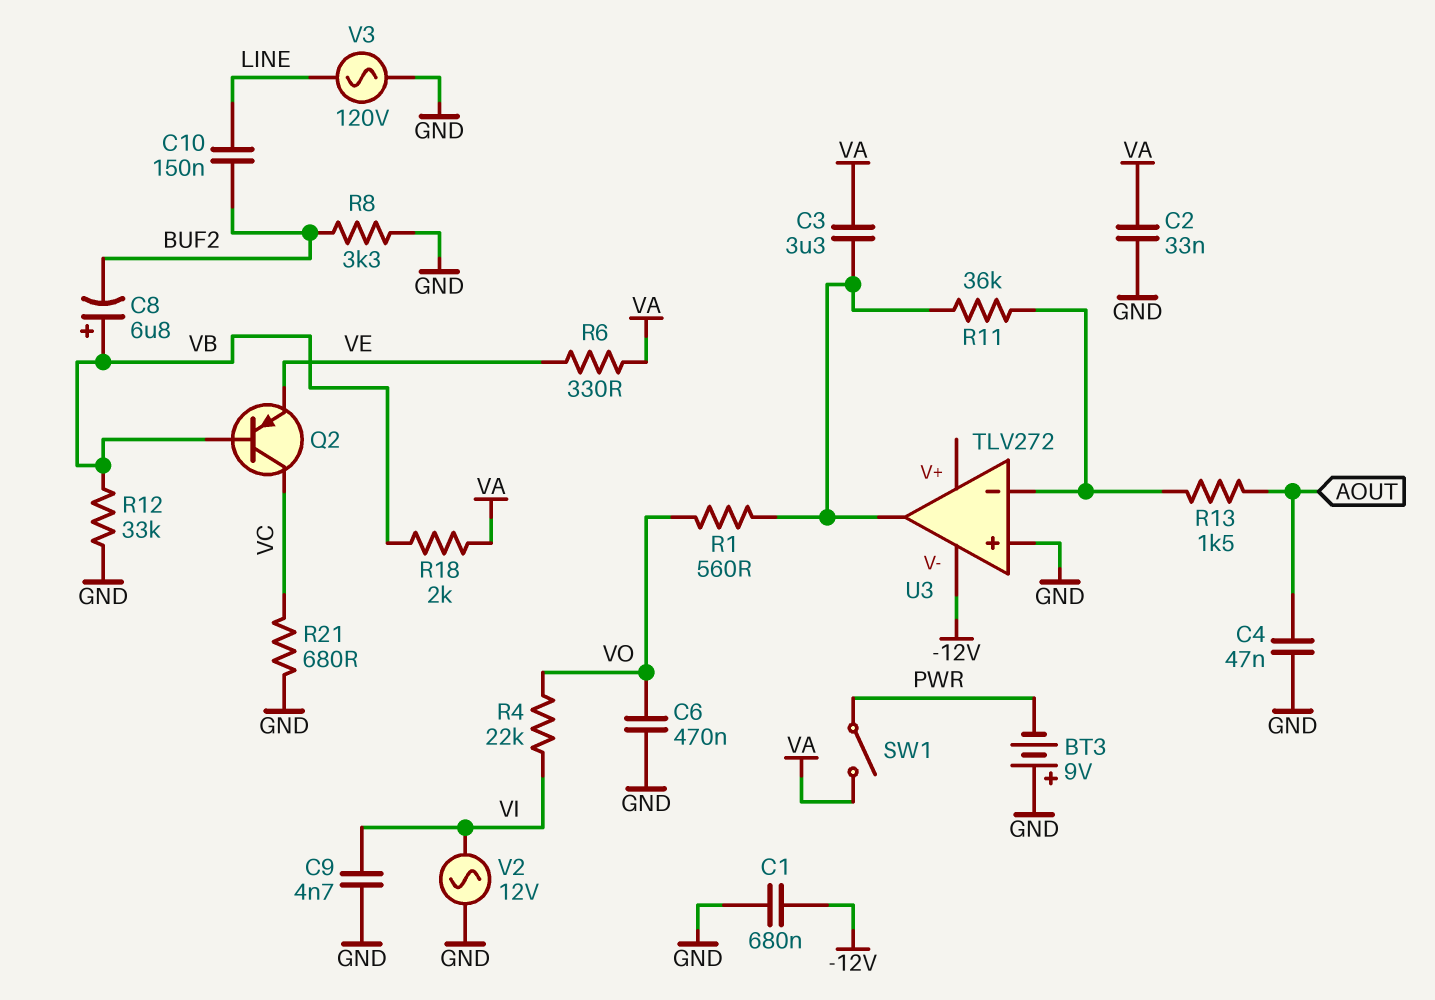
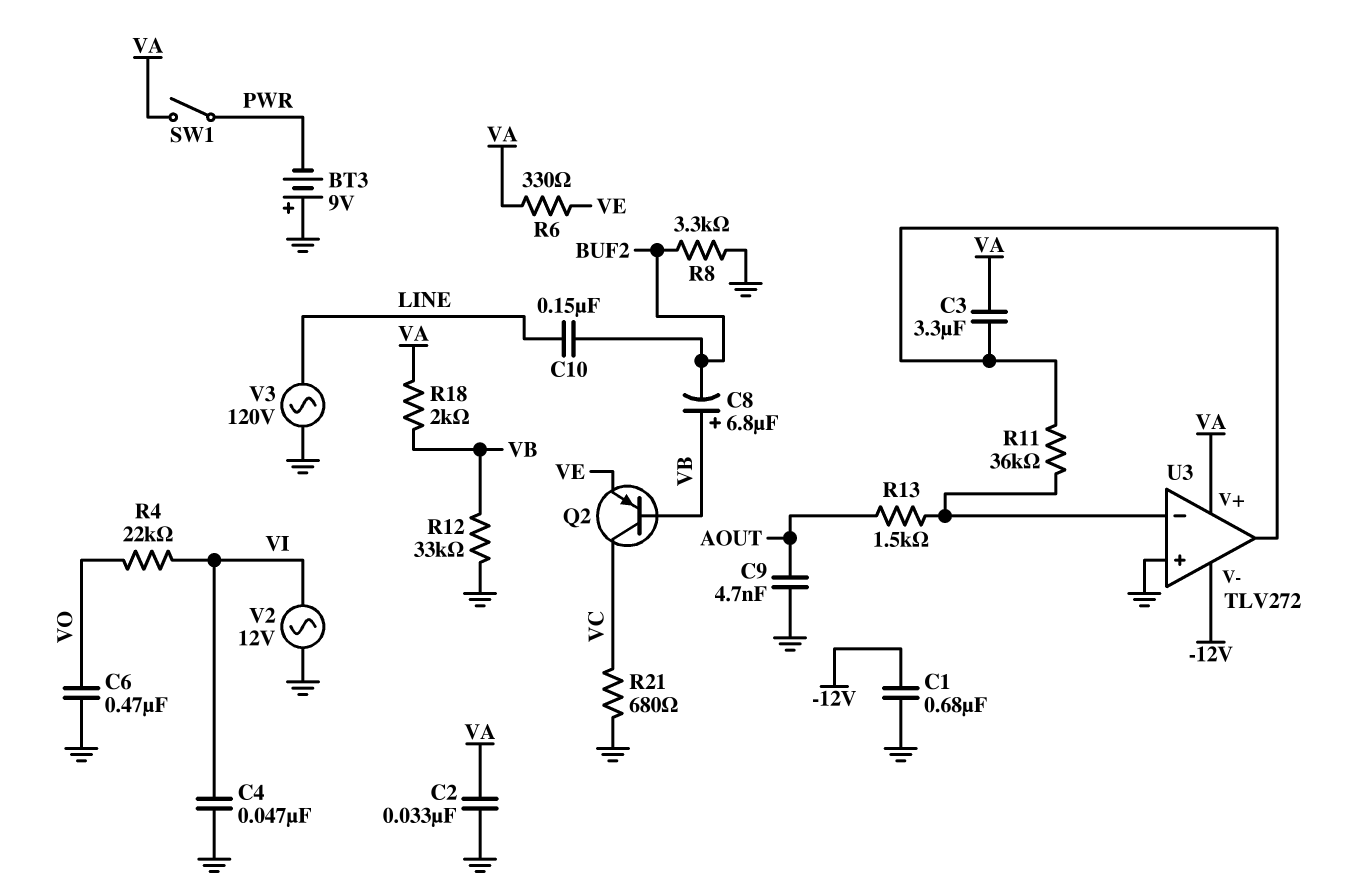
C4: 47nF (AOUT, GND) -> 47nF (GND, VI)
C9: 4.7nF (GND, VI) -> 4.7nF (AOUT, GND)
R1: 560 (U3/out, VO) -> none
U3 pin V+: none -> VA

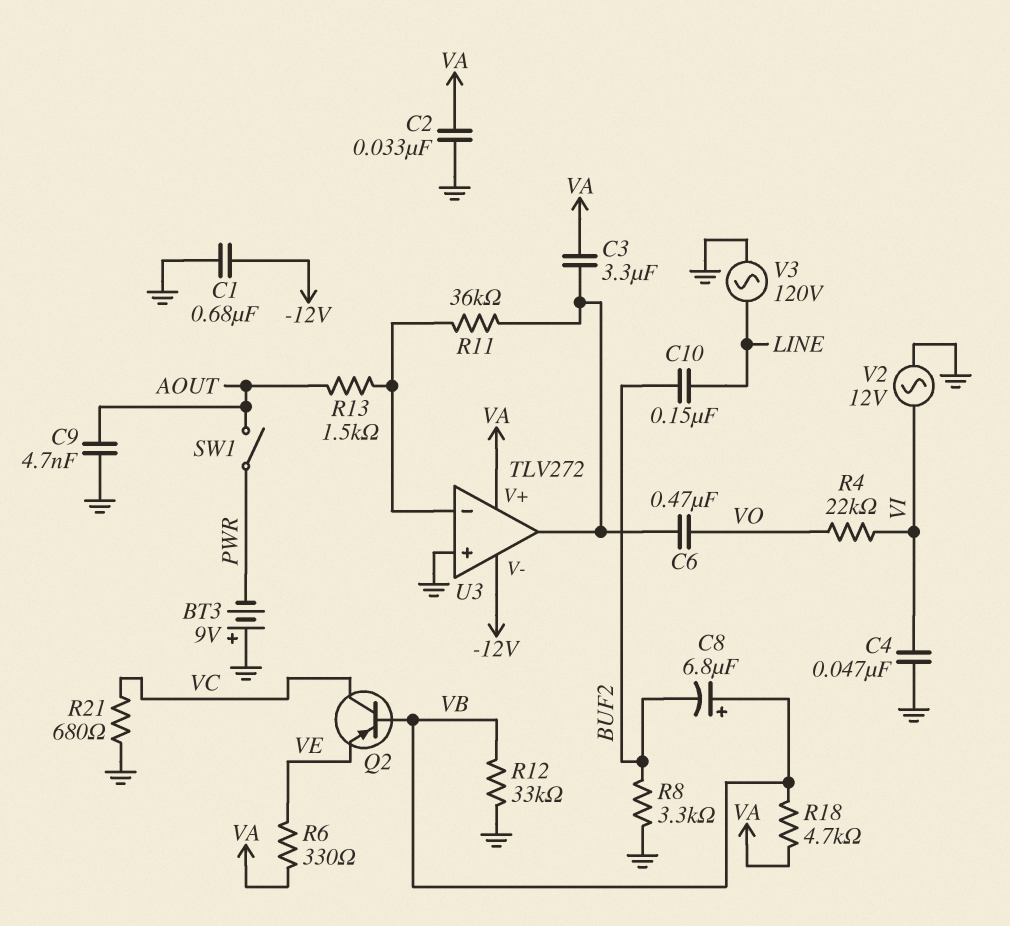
C6: 470nF (GND, VO) -> 470nF (U3/out, VO)
R18: 2k (VA, VB) -> 4.7k (VA, VB)
SW1: switch (PWR, VA) -> switch (AOUT, PWR)

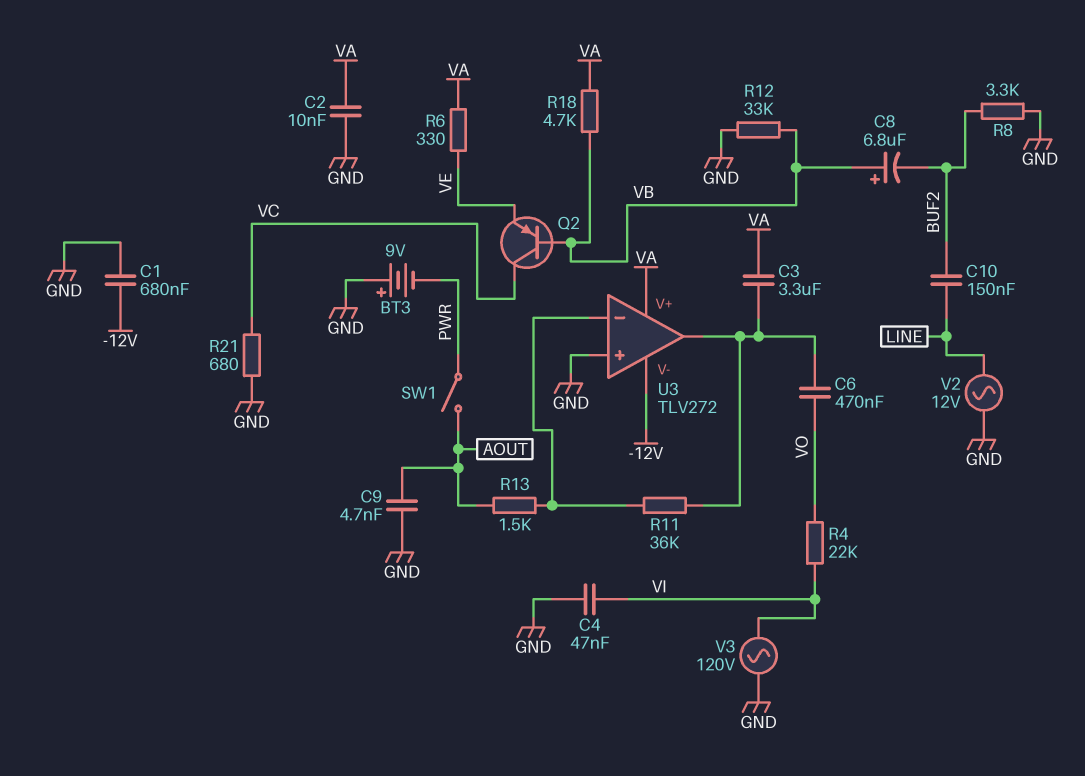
C2: 33nF (GND, VA) -> 10nF (GND, VA)
V2: AC 12V (GND, VI) -> AC 12V (GND, LINE)
V3: AC 120V (GND, LINE) -> AC 120V (GND, VI)

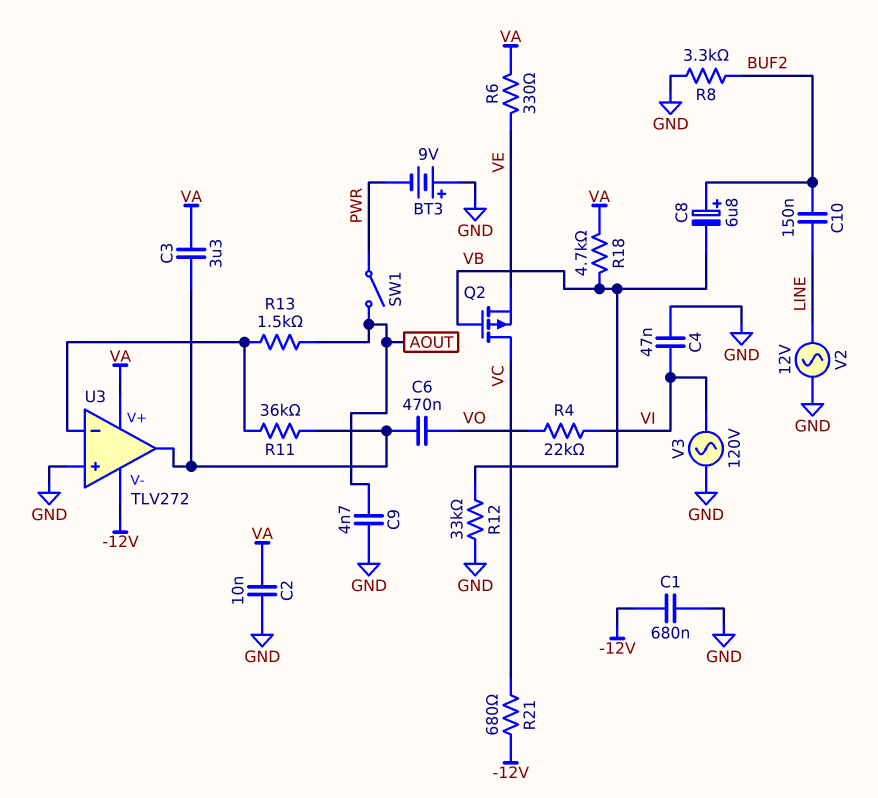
C8: 6.8uF (plus VB, minus BUF2) -> 6.8uF (plus BUF2, minus VB)
Q2: PNP (B VB, C VC, E VE) -> PMOS (G VB, D VC, S VE)
R21: 680 (GND, VC) -> 680 (-12V, VC)

